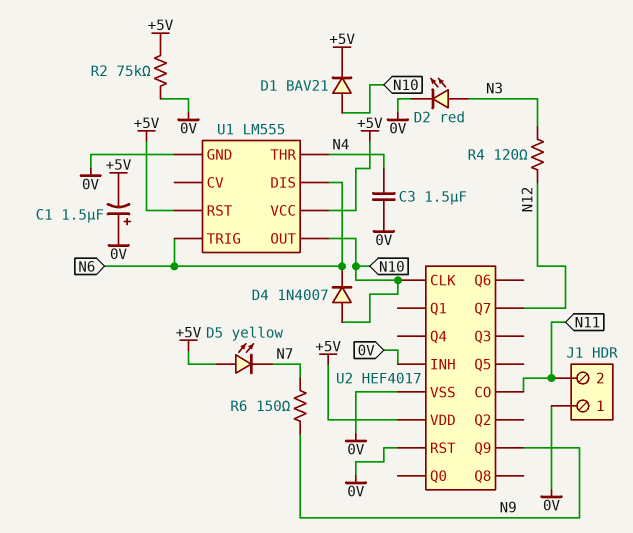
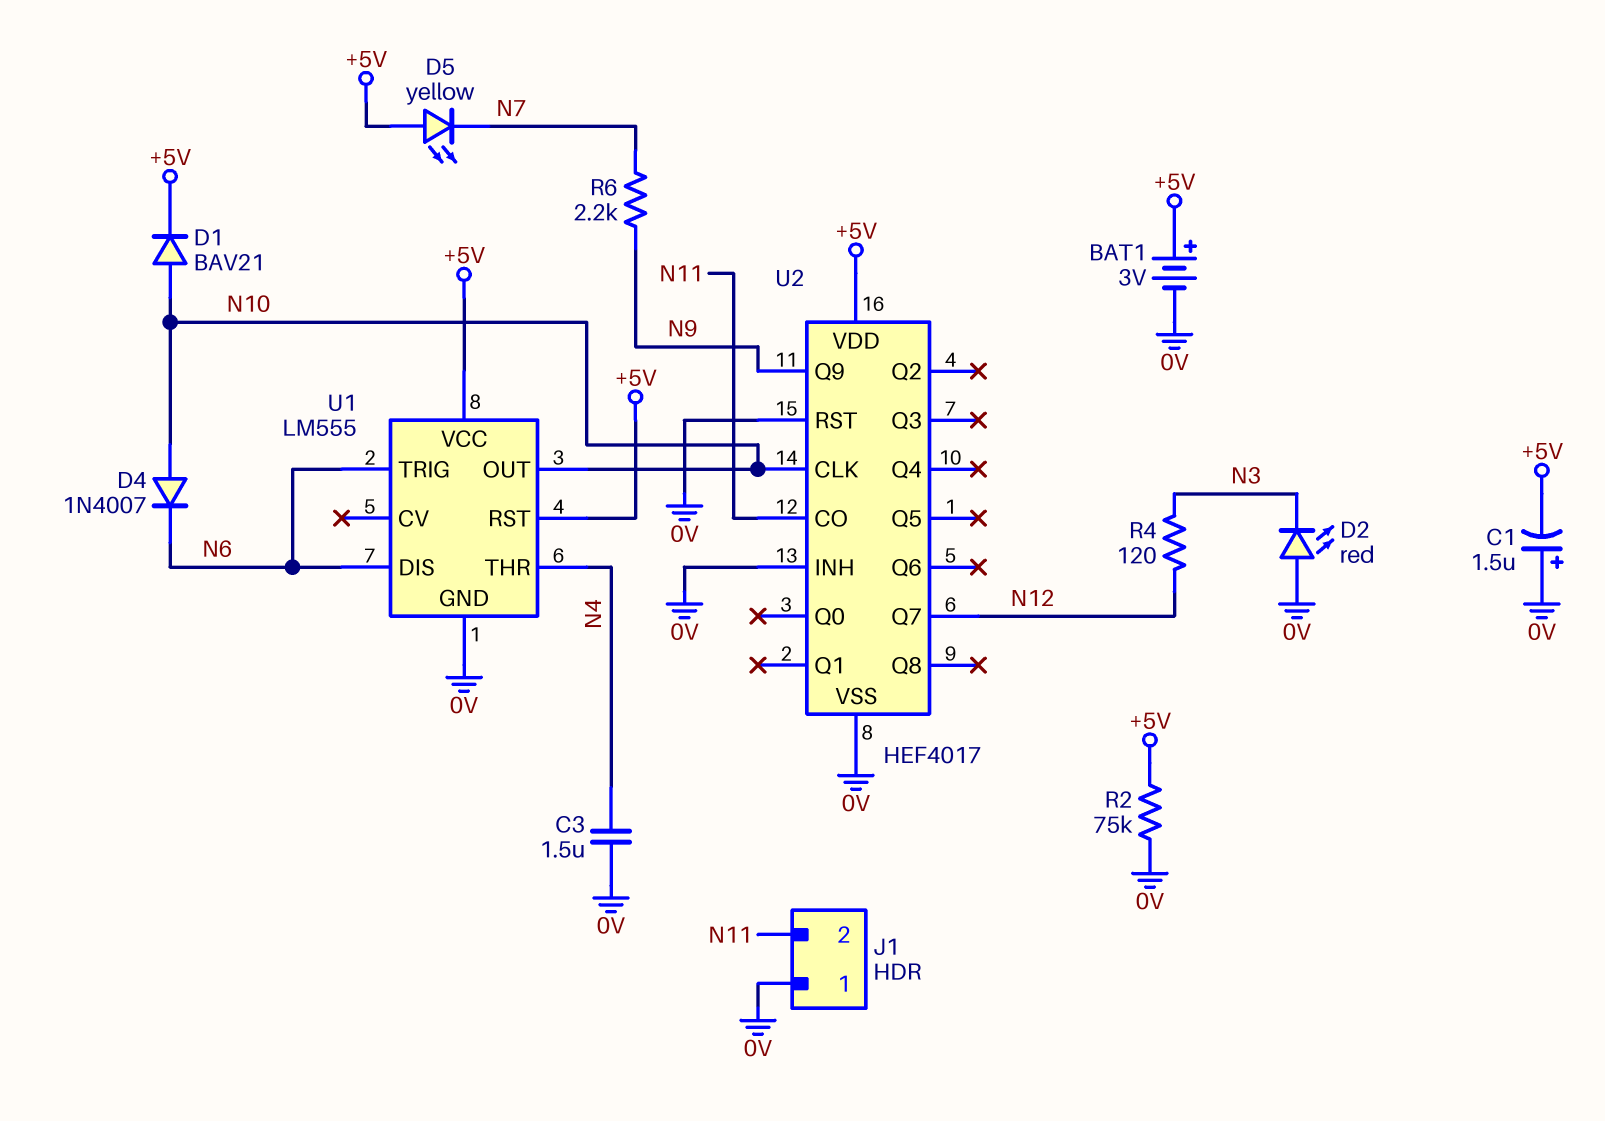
BAT1: none -> 3V (plus +5V, minus 0V)
D2: LED red (A N3, K 0V) -> LED red (A 0V, K N3)
R6: 150 (N7, N9) -> 2.2k (N7, N9)

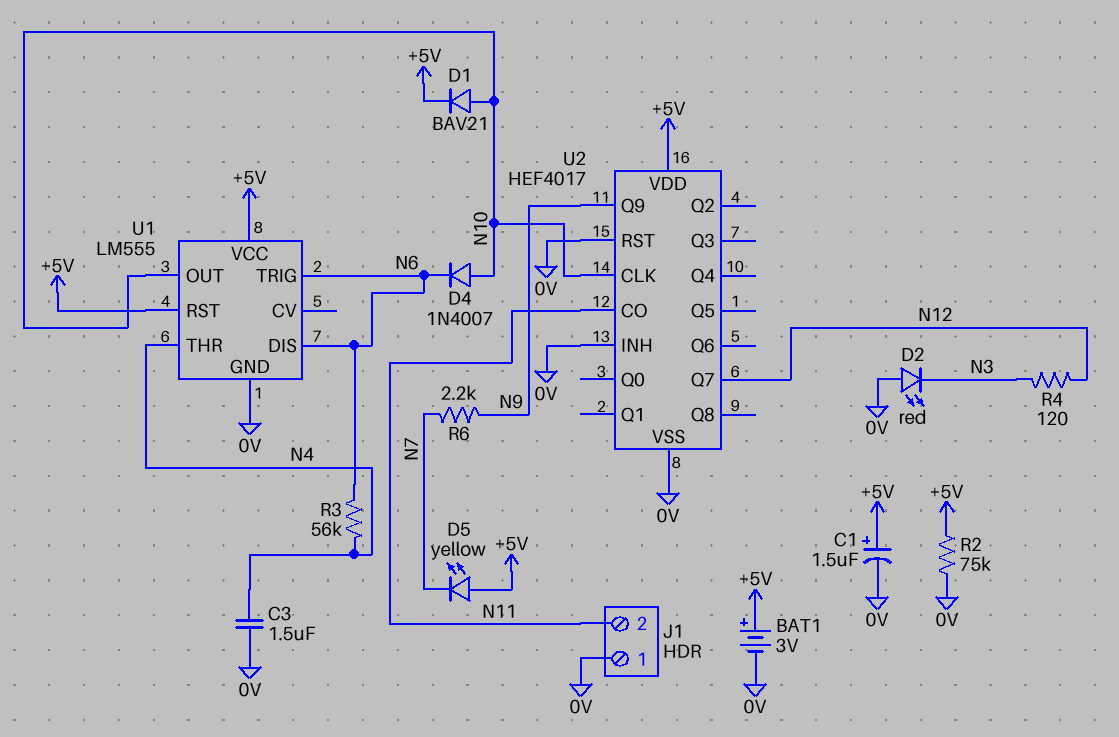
C1: 1.5uF (plus 0V, minus +5V) -> 1.5uF (plus +5V, minus 0V)
R3: none -> 56k (N4, N6)

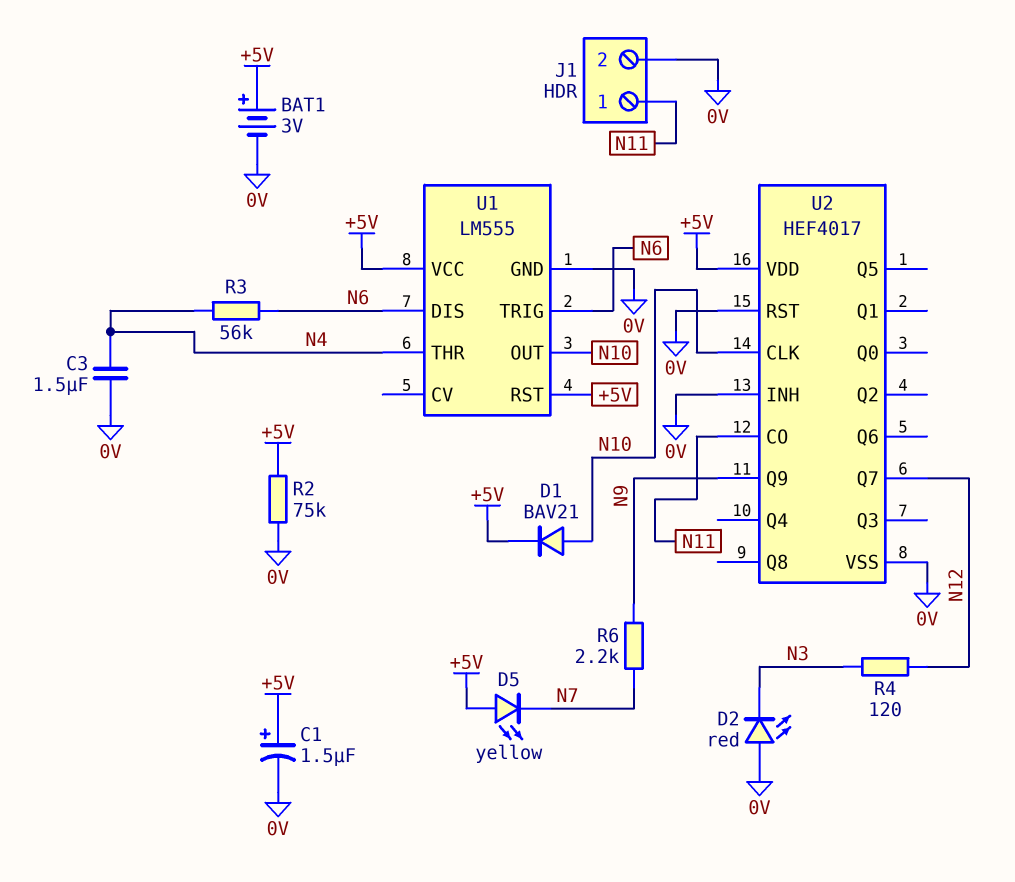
D4: diode 1N4007 (A N10, K N6) -> none
J1 pin 1: 0V -> N11
J1 pin 2: N11 -> 0V

